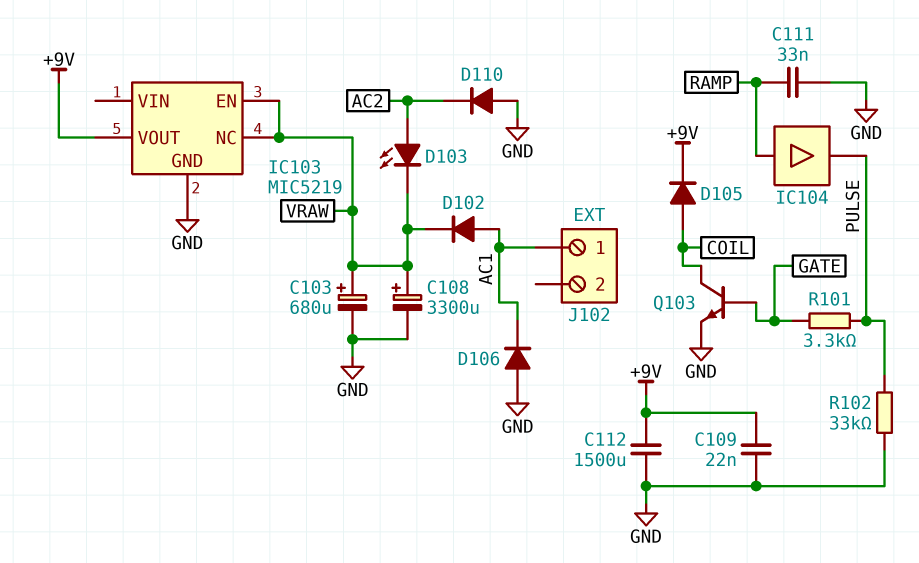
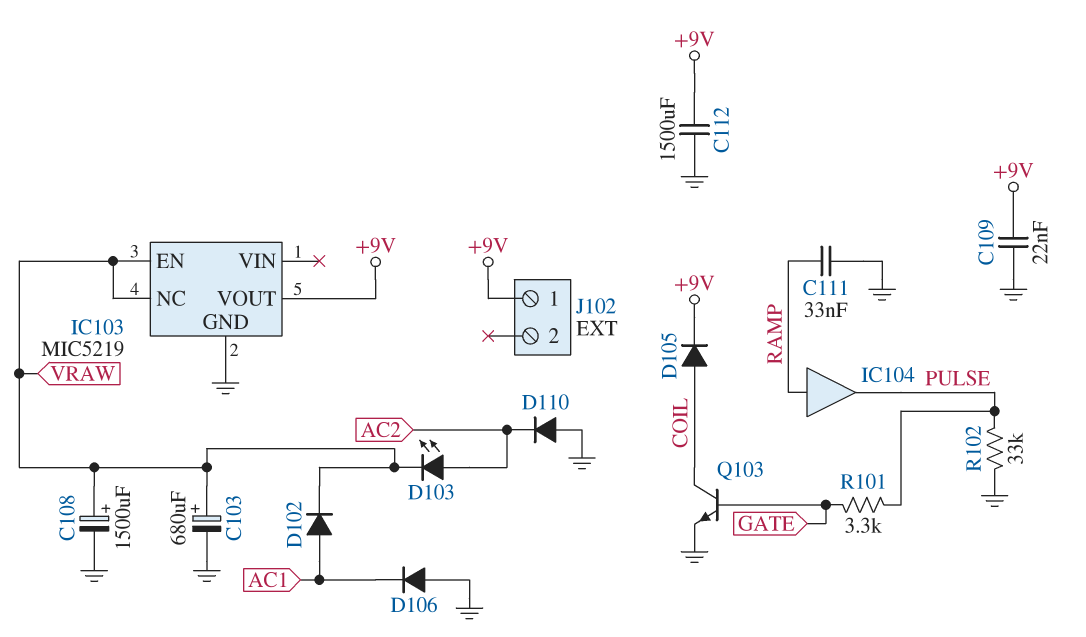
C108: 3300uF (plus VRAW, minus GND) -> 1500uF (plus VRAW, minus GND)
J102 pin 1: AC1 -> +9V

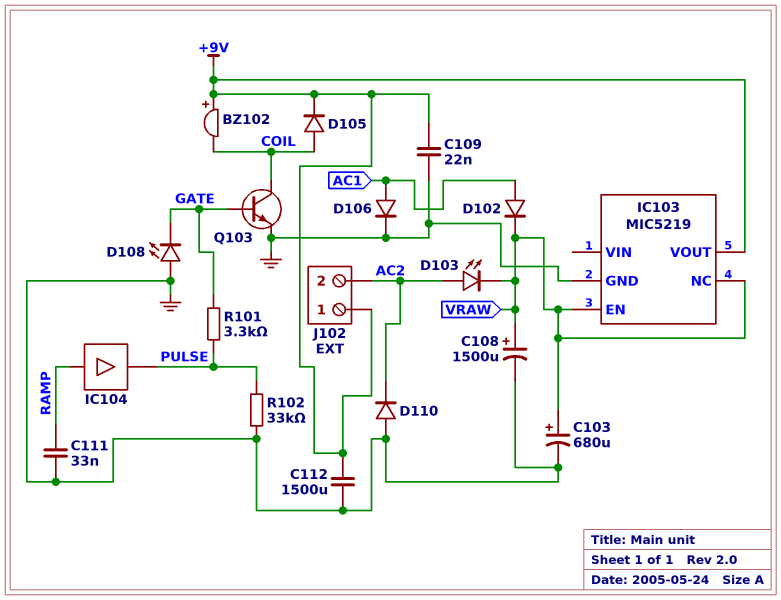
BZ102: none -> buzzer (plus +9V, minus COIL)
D106: diode (A GND, K AC1) -> diode (A AC1, K GND)
D108: none -> LED (A GND, K GATE)
J102 pin 2: none -> AC2

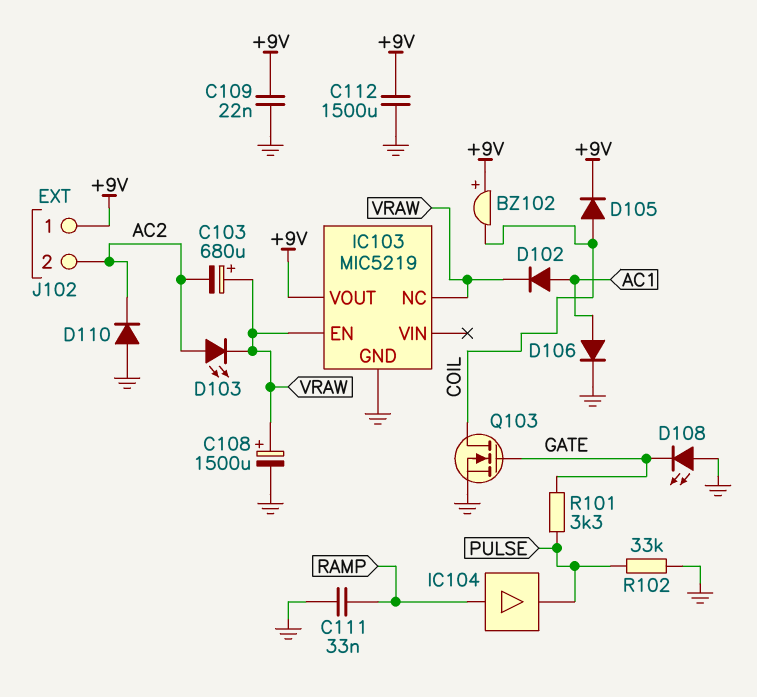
C103: 680uF (plus VRAW, minus GND) -> 680uF (plus VRAW, minus AC2)
Q103: NPN (B GATE, C COIL, E GND) -> NMOS (G GATE, D COIL, S GND)

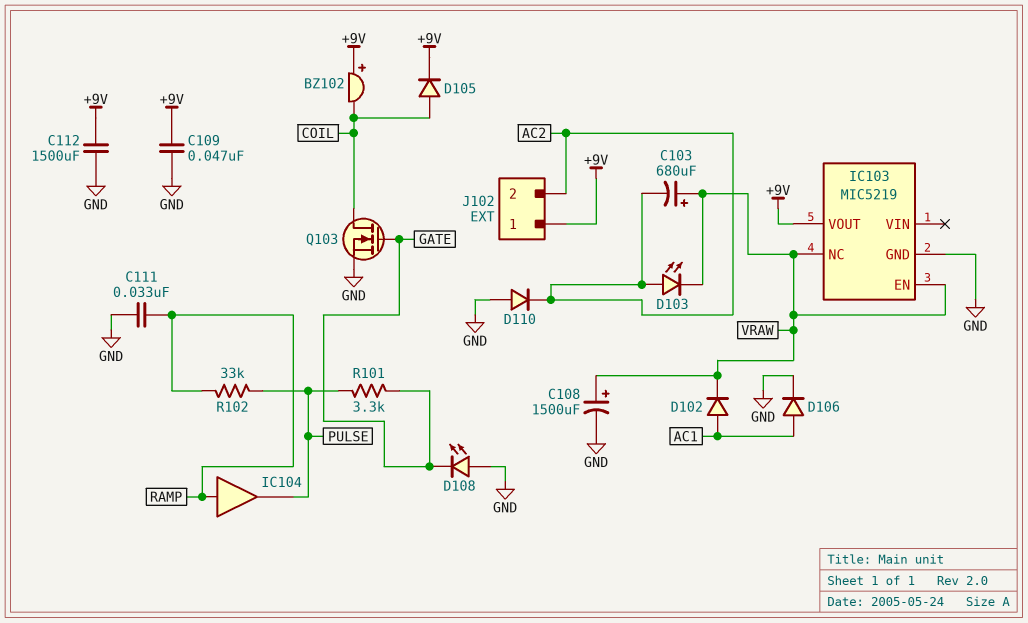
C109: 22nF (+9V, GND) -> 47nF (+9V, GND)
R102: 33k (GND, PULSE) -> 33k (PULSE, RAMP)

